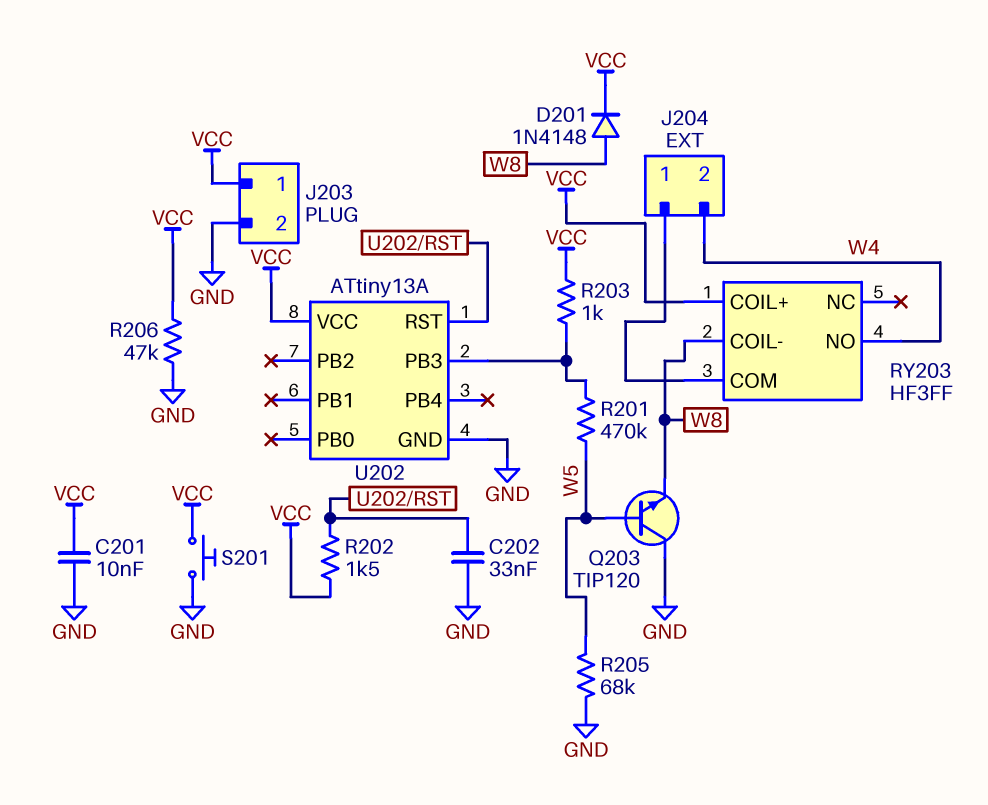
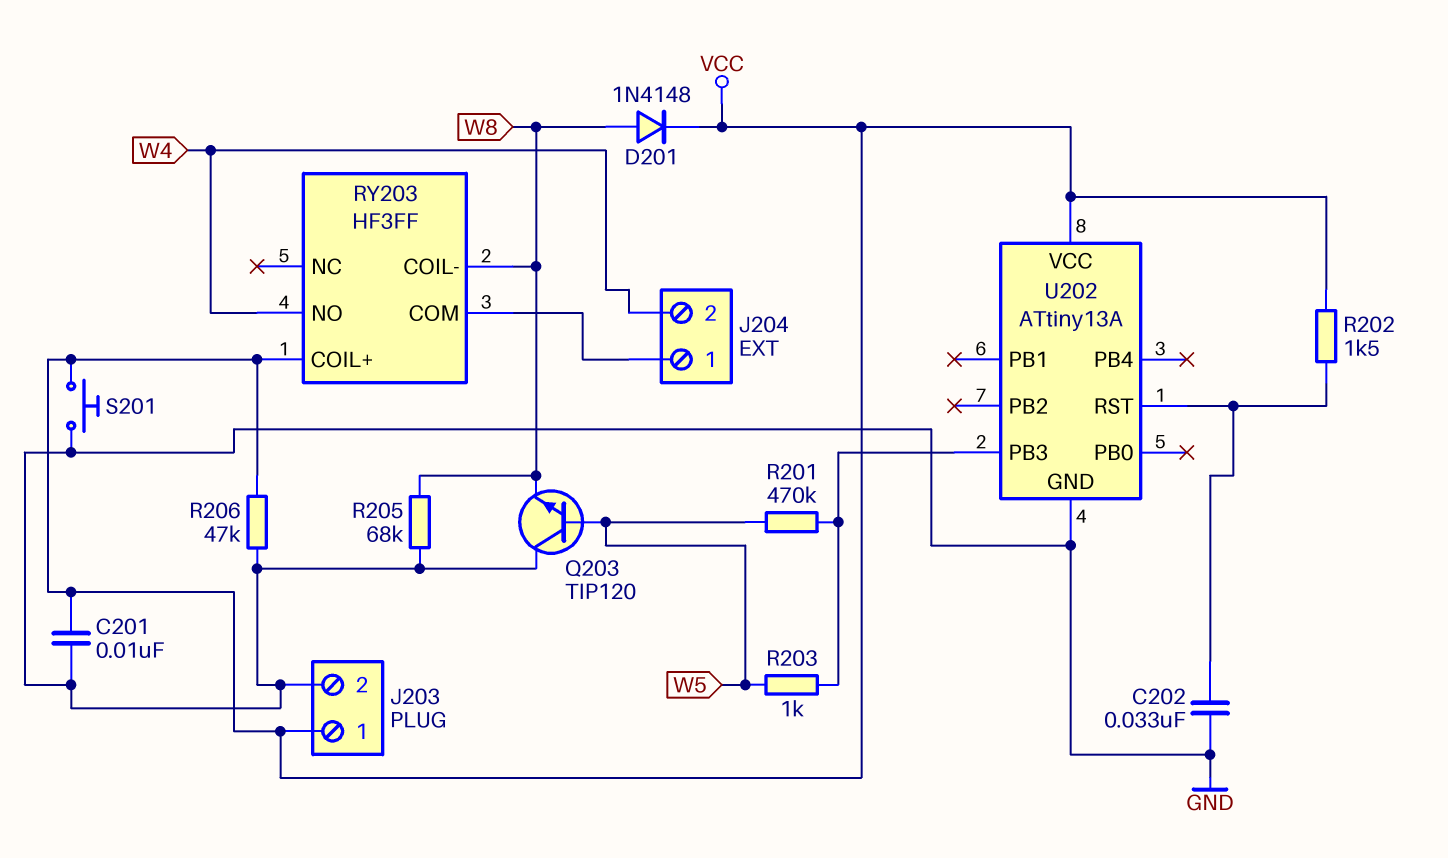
R203: 1k (U202/PB3, VCC) -> 1k (U202/PB3, W5)
R205: 68k (GND, W5) -> 68k (GND, W8)

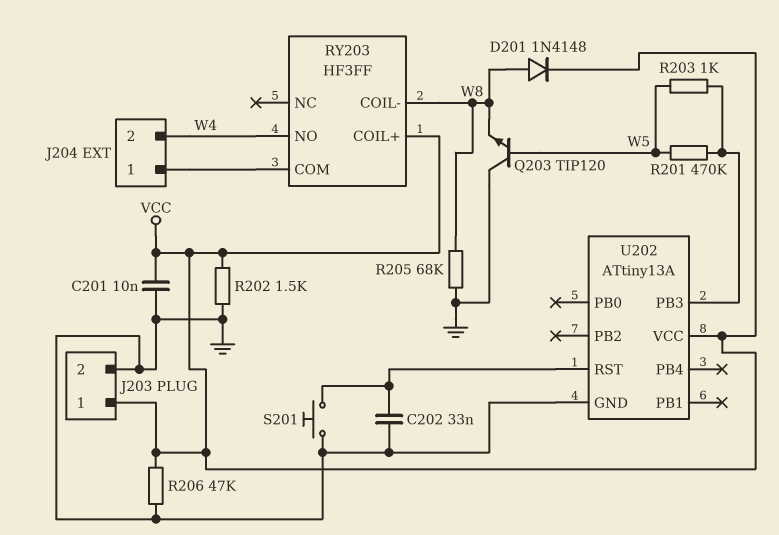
R202: 1.5k (U202/RST, VCC) -> 1.5k (GND, VCC)
S201: button (GND, VCC) -> button (GND, U202/RST)

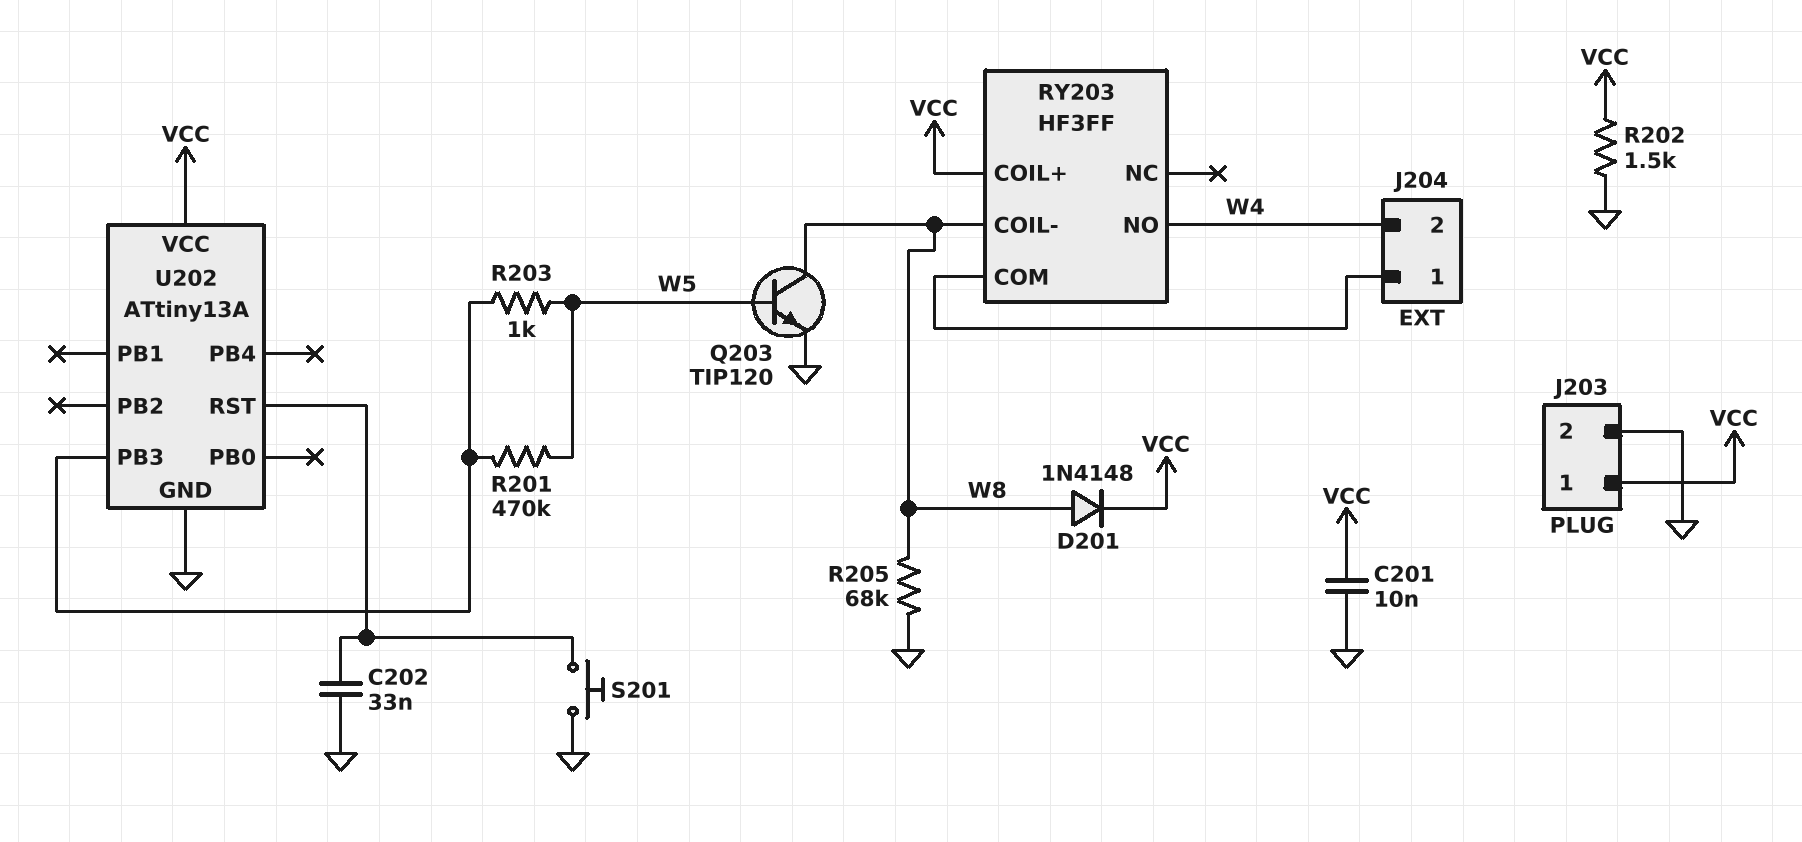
Q203: NPN TIP120 (B W5, C GND, E W8) -> NPN TIP120 (B W5, C W8, E GND)
R206: 47k (GND, VCC) -> none

